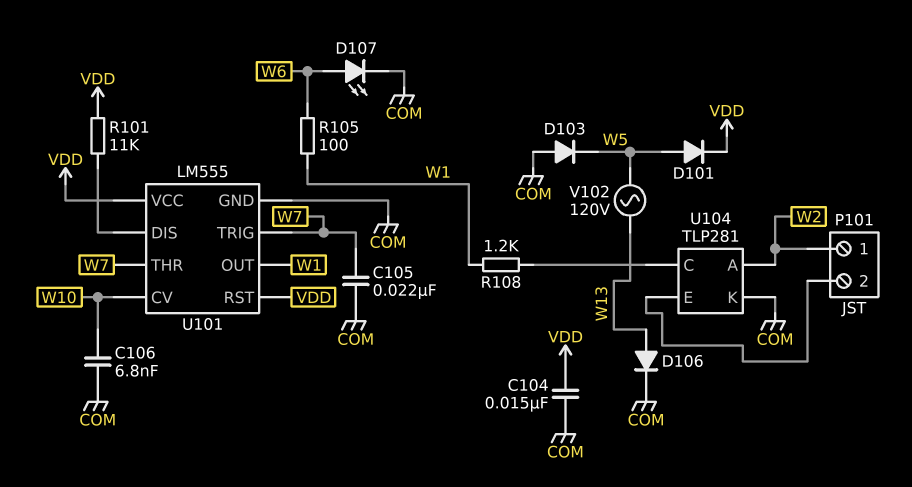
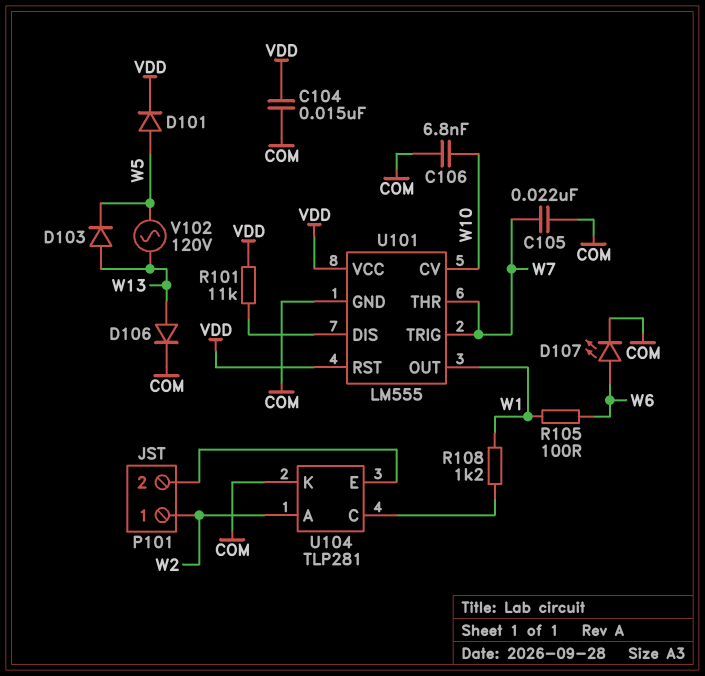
D103: diode (A COM, K W5) -> diode (A W13, K W5)

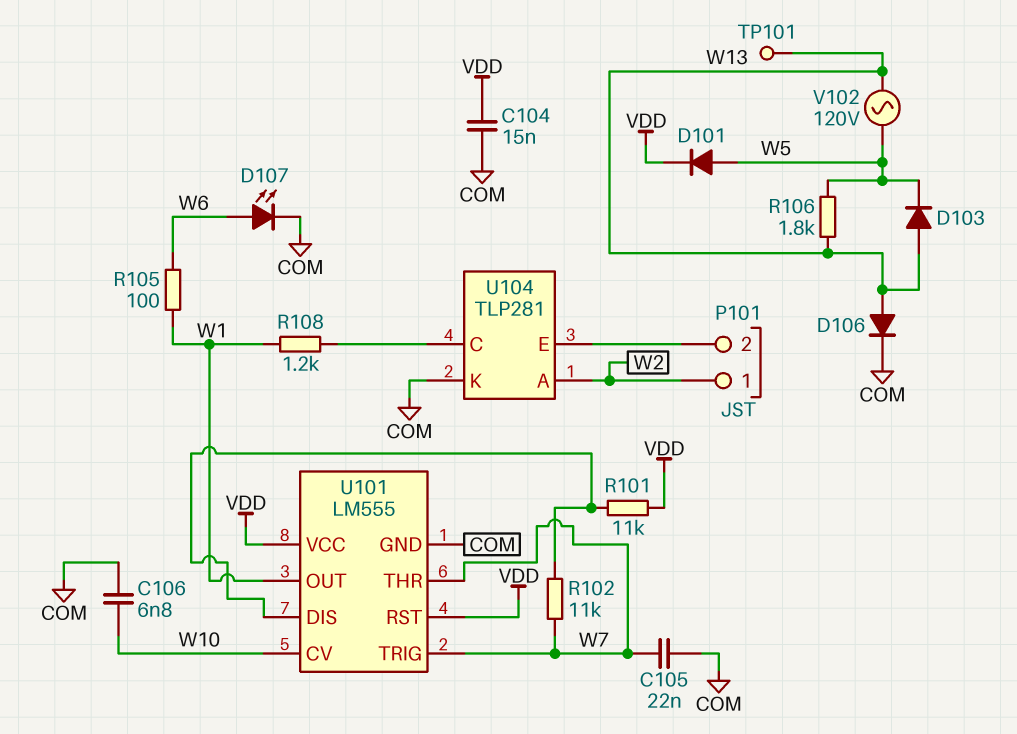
R102: none -> 11k (U101/DIS, W7)
R106: none -> 1.8k (W5, W13)
TP101: none -> test point (W13)

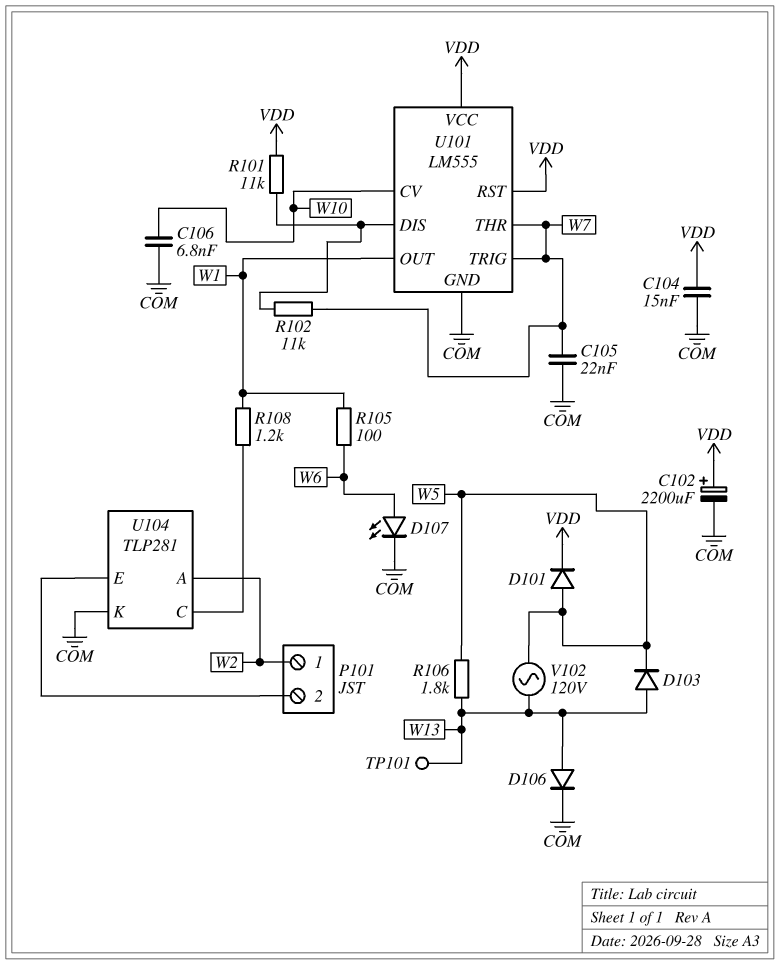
C102: none -> 2200uF (plus VDD, minus COM)

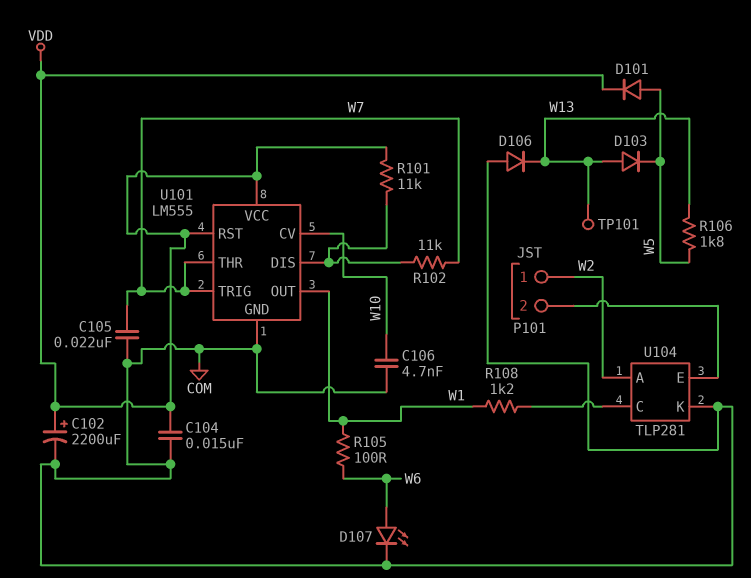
C106: 6.8nF (COM, W10) -> 4.7nF (COM, W10)
D106: diode (A W13, K COM) -> diode (A COM, K W13)
V102: AC 120V (W5, W13) -> none

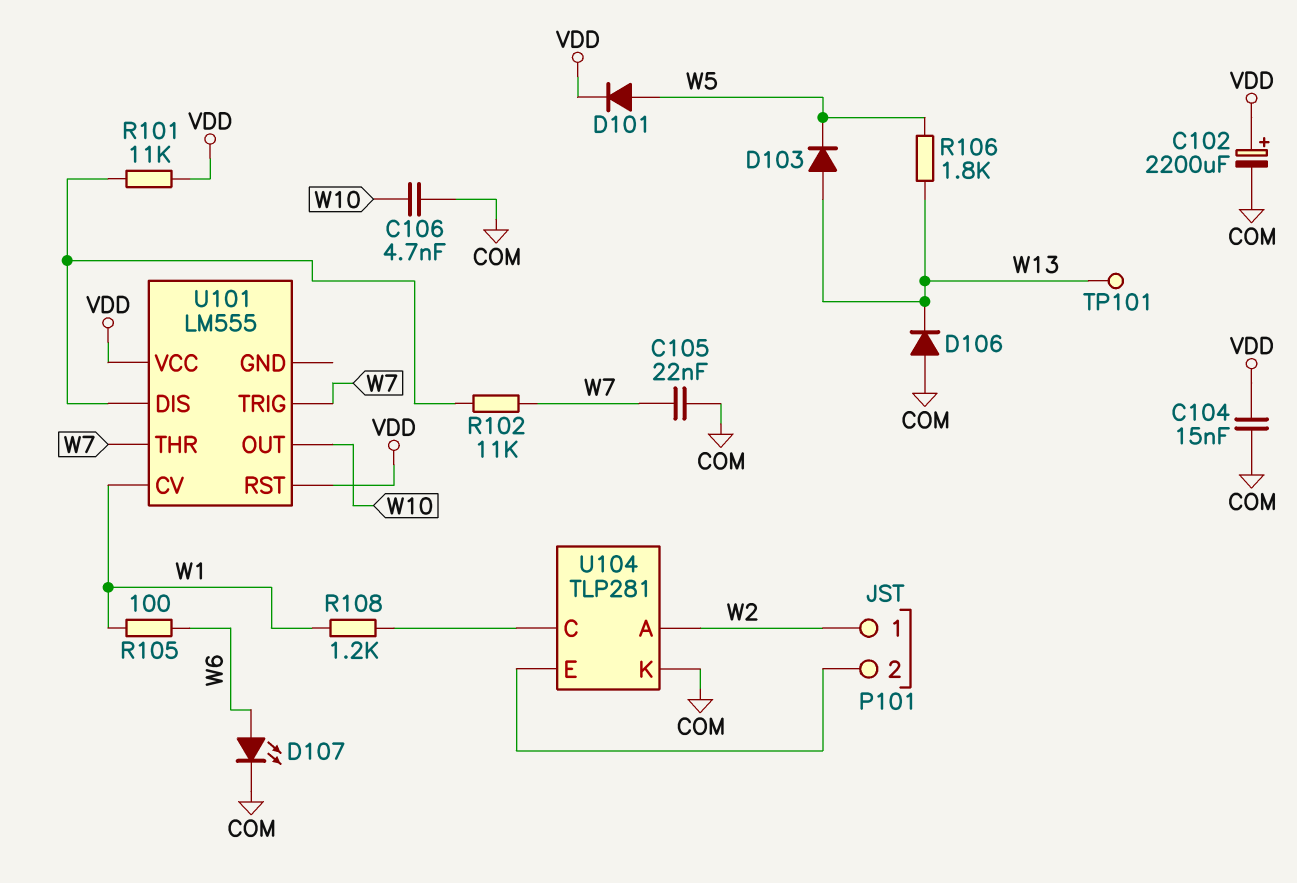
U101 pin CV: W10 -> W1
U101 pin GND: COM -> none
U101 pin OUT: W1 -> W10

